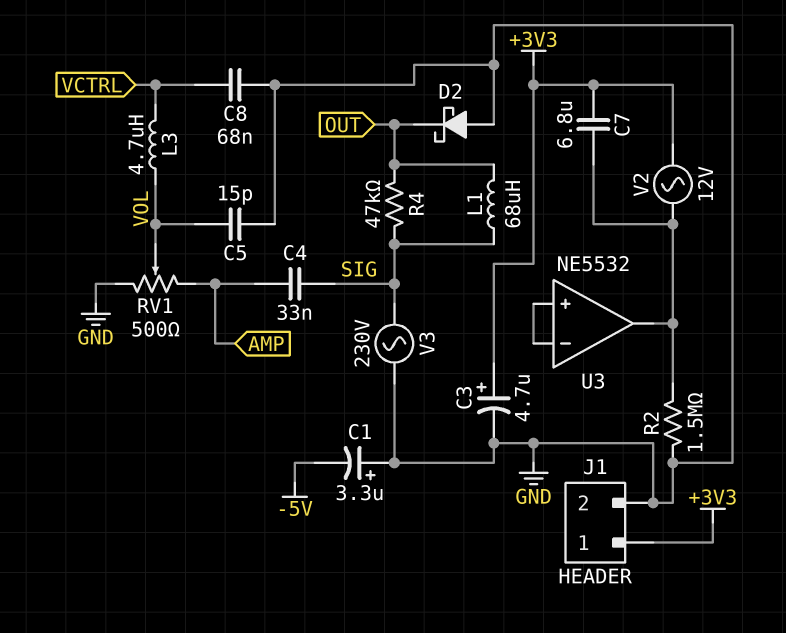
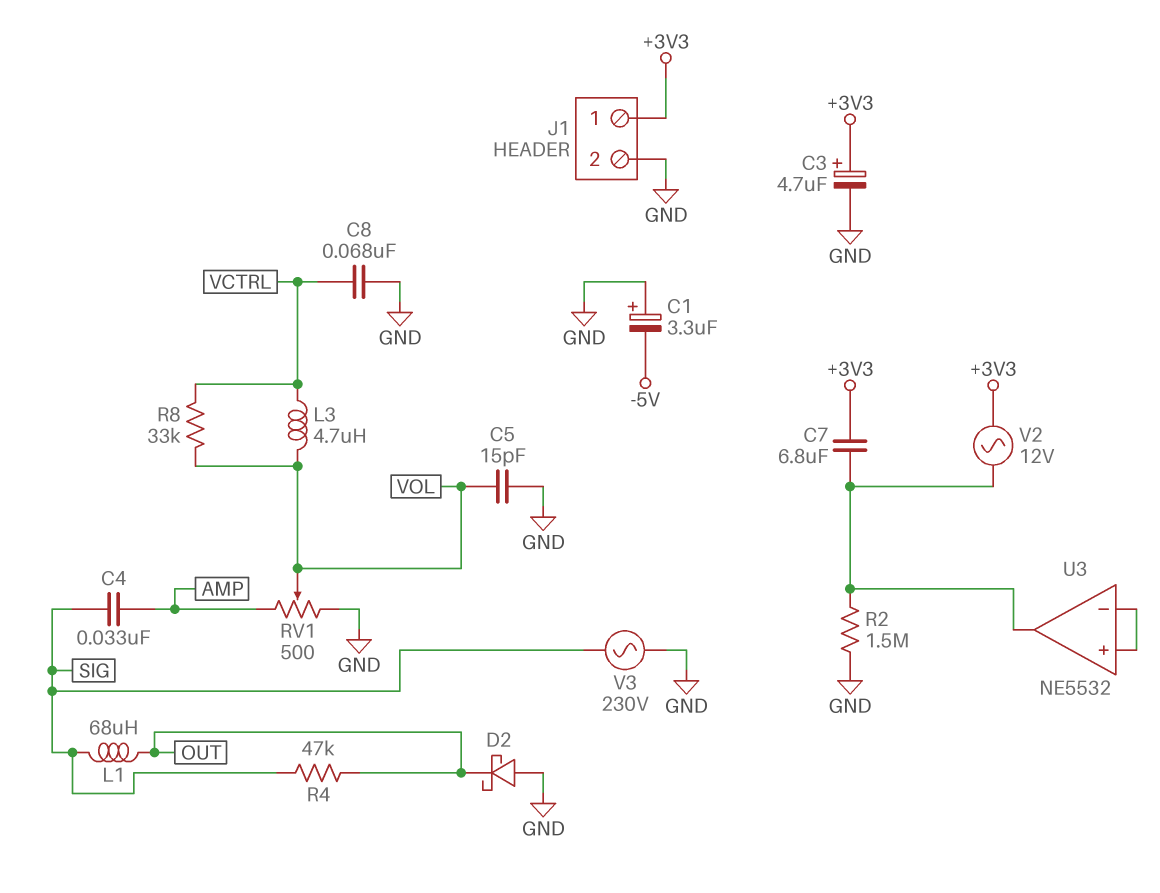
R8: none -> 33k (VCTRL, VOL)

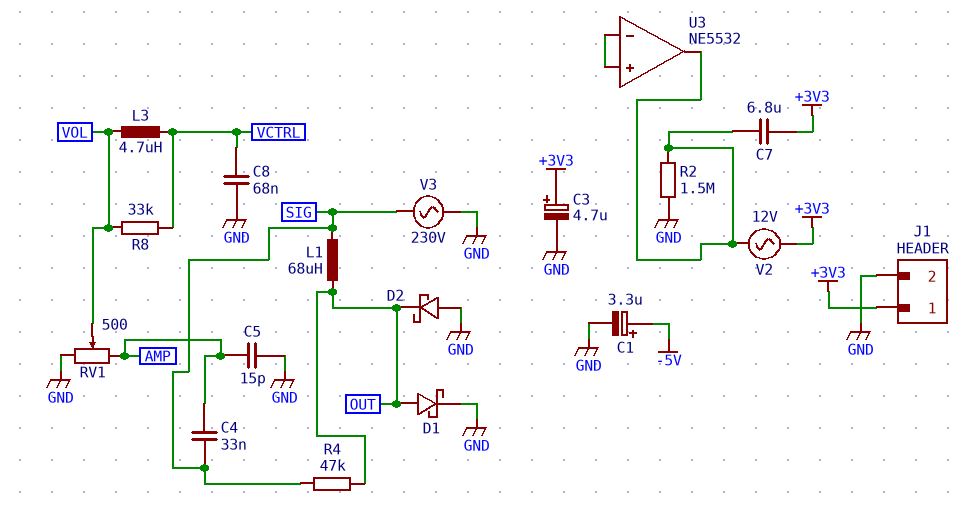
C1: 3.3uF (plus GND, minus -5V) -> 3.3uF (plus -5V, minus GND)
C5: 15pF (GND, VOL) -> 15pF (AMP, GND)
D1: none -> schottky (A OUT, K GND)

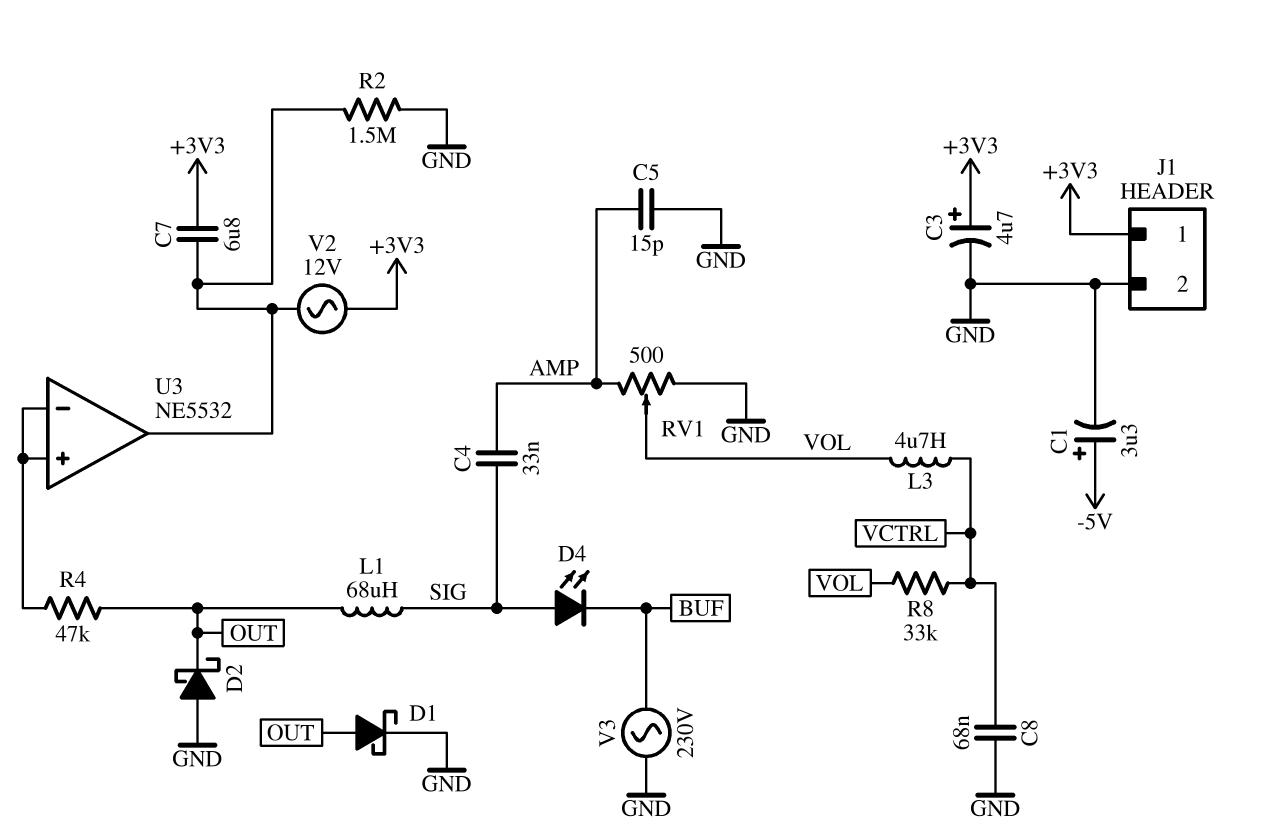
D4: none -> LED (A SIG, K BUF)
R4: 47k (OUT, SIG) -> 47k (OUT, U3/in+)
V3: AC 230V (GND, SIG) -> AC 230V (BUF, GND)

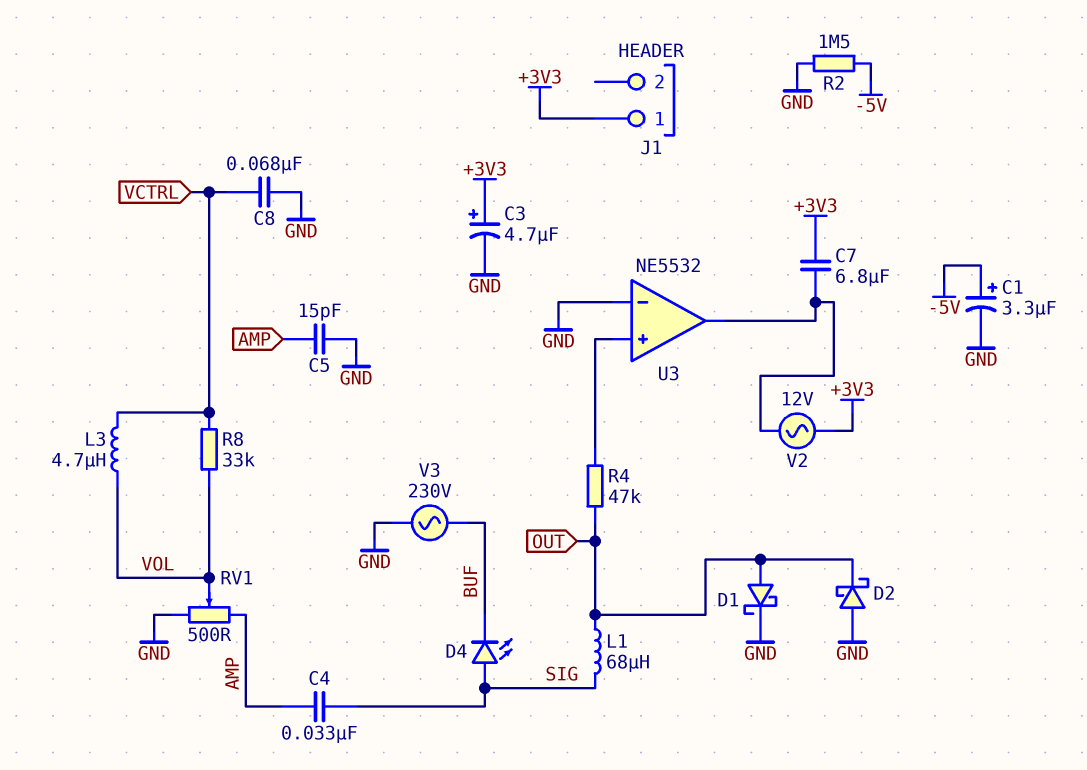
J1 pin 2: GND -> none
R2: 1.5M (GND, U3/out) -> 1.5M (-5V, GND)
U3 pin in-: U3/in+ -> GND

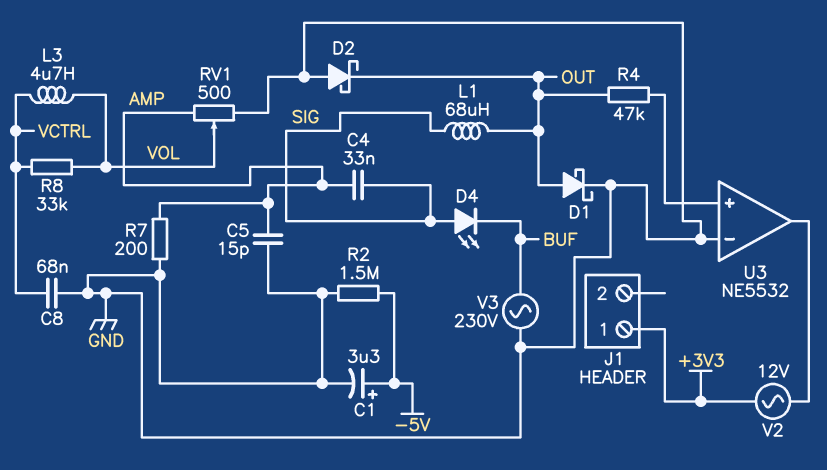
C3: 4.7uF (plus +3V3, minus GND) -> none
C7: 6.8uF (+3V3, U3/out) -> none
R7: none -> 200 (AMP, GND)

